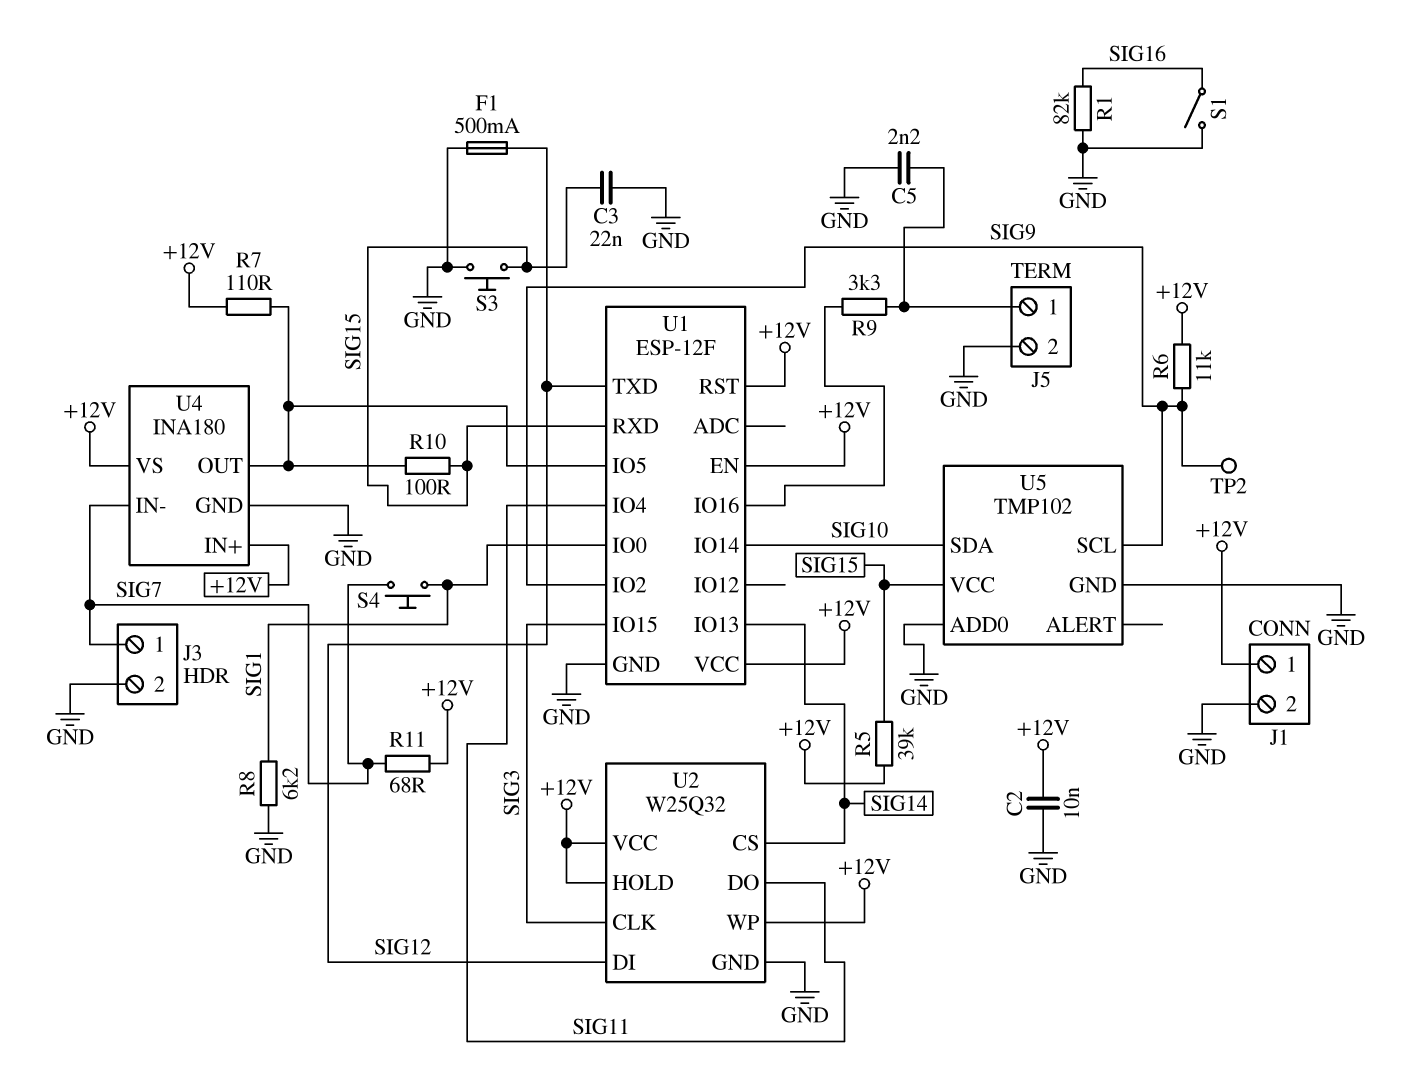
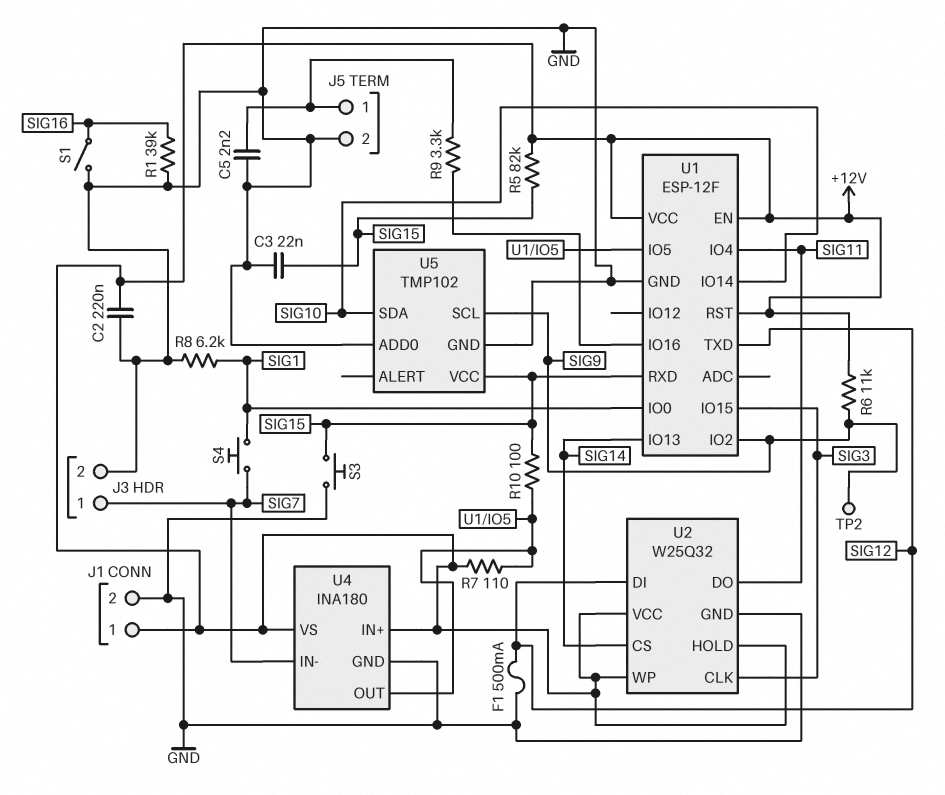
C2: 10nF (+12V, GND) -> 220nF (+12V, GND)
R1: 82k (GND, SIG16) -> 39k (GND, SIG16)
R5: 39k (+12V, SIG15) -> 82k (+12V, SIG15)
R11: 68 (+12V, SIG7) -> none

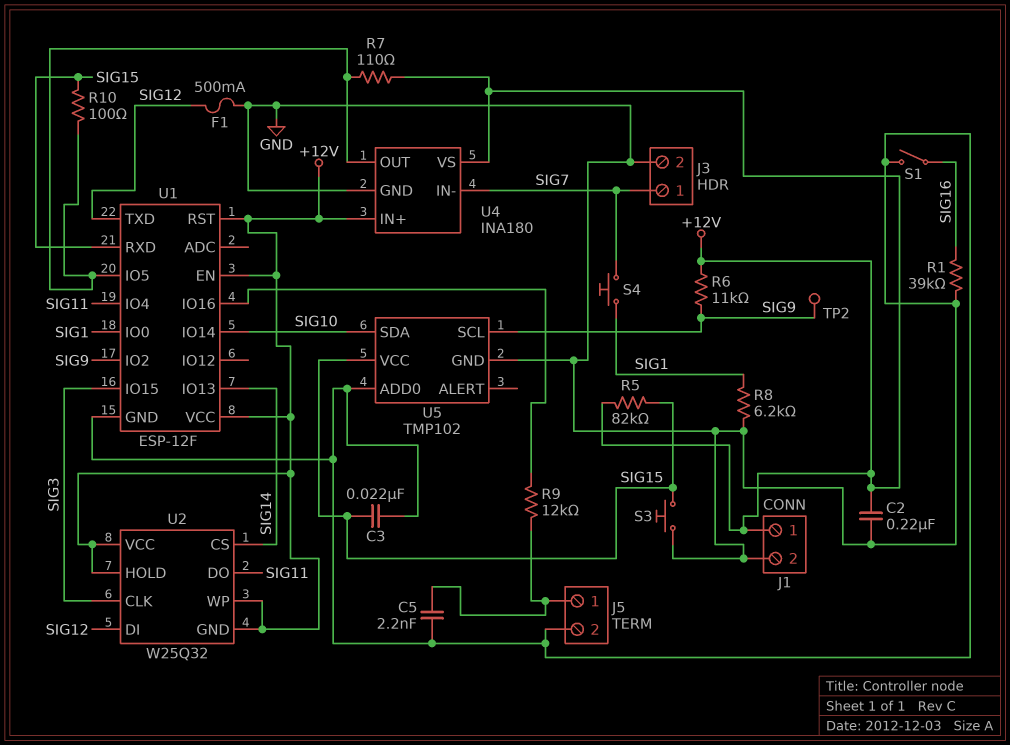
R9: 3.3k (J5/1, U1/IO16) -> 12k (J5/1, U1/IO16)
U2 pin GND: GND -> +12V

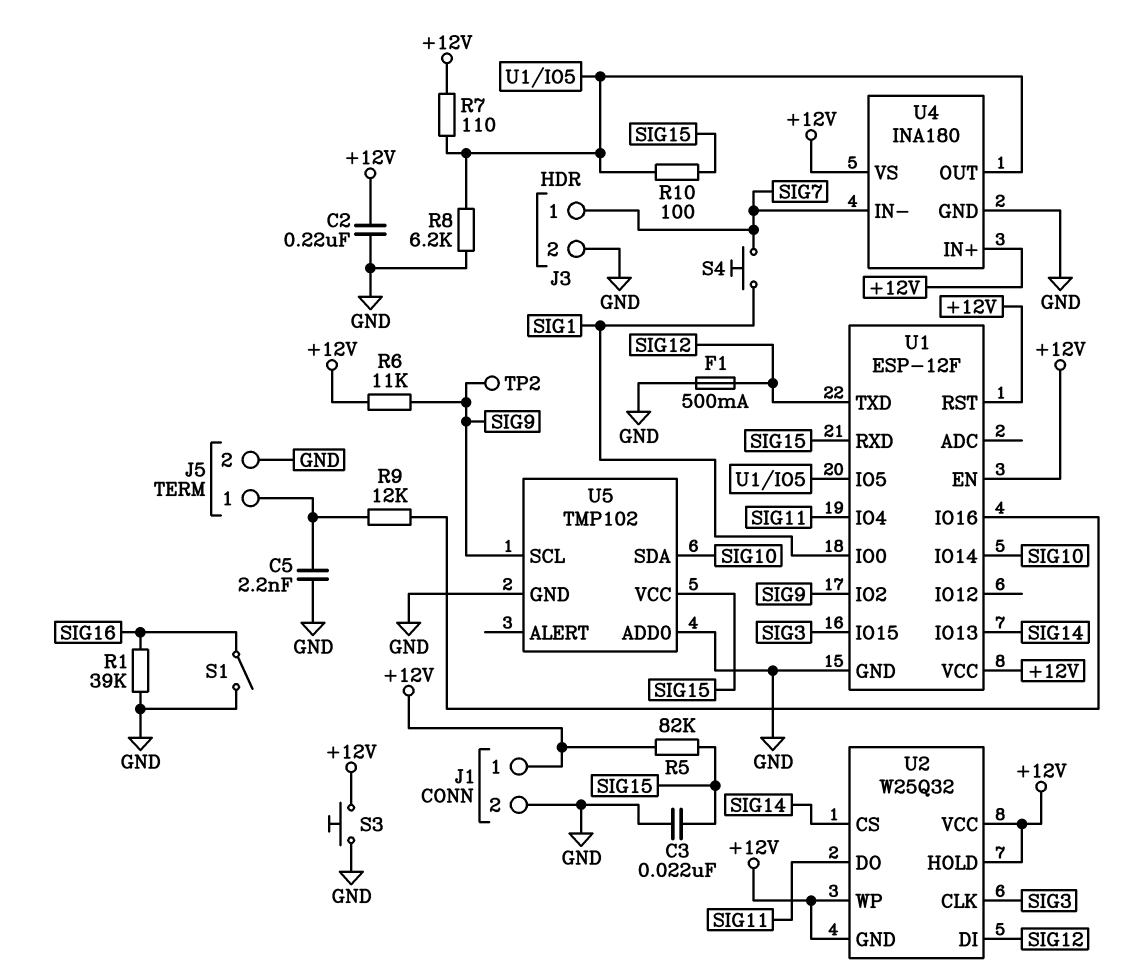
R8: 6.2k (GND, SIG1) -> 6.2k (GND, U1/IO5)
S3: button (GND, SIG15) -> button (+12V, GND)

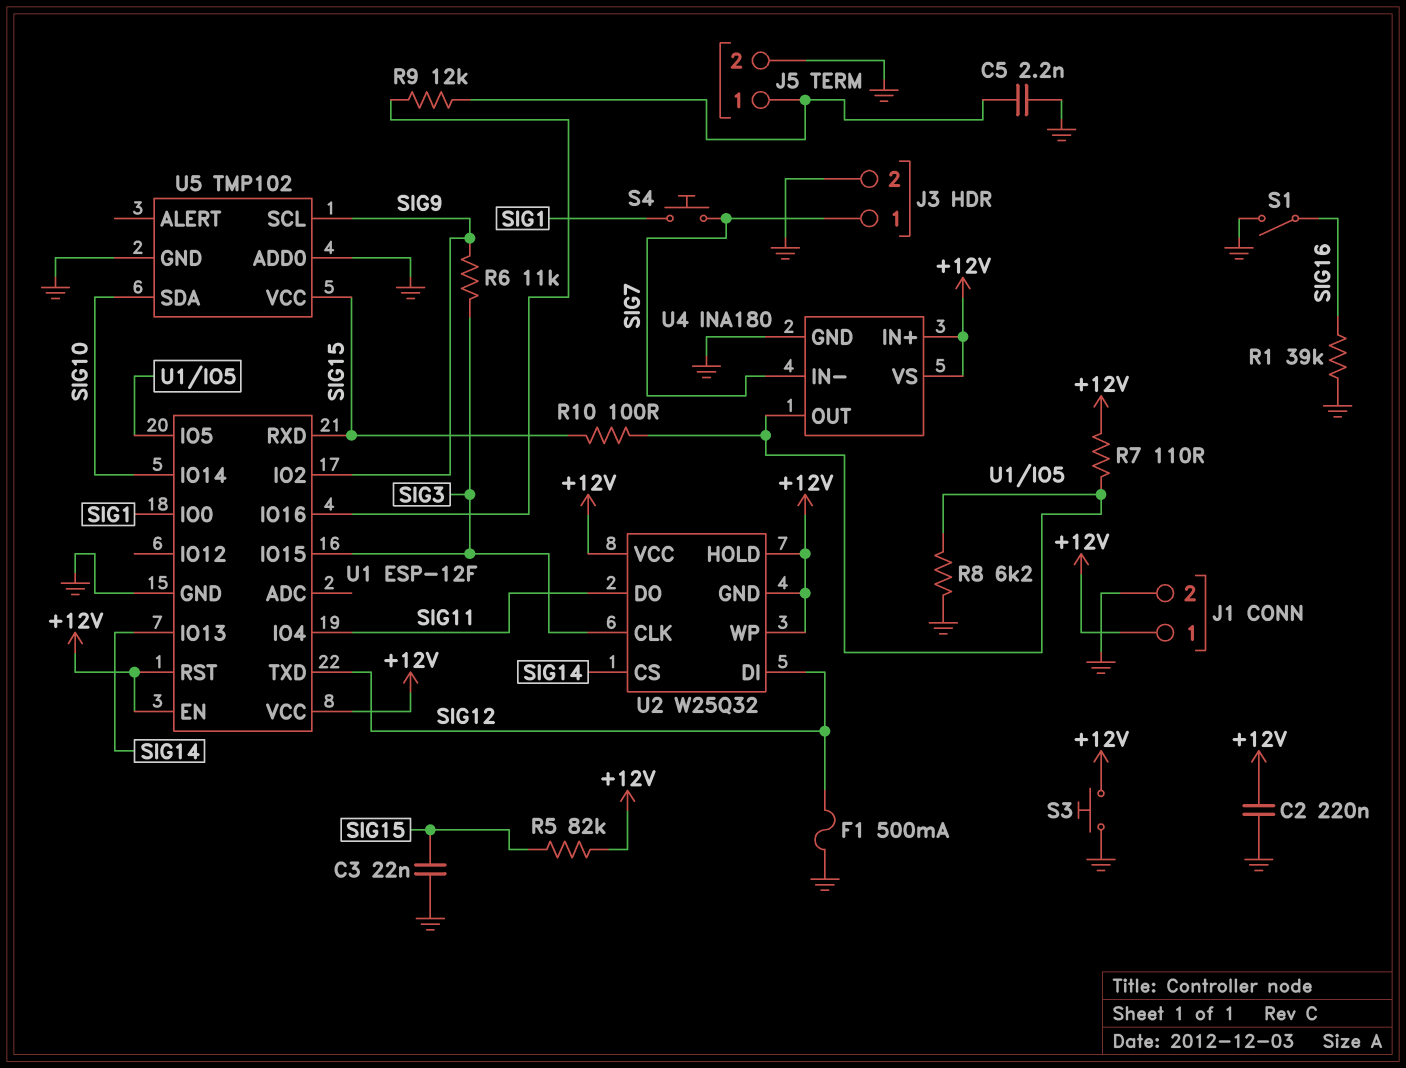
R6: 11k (+12V, SIG9) -> 11k (SIG3, SIG9)
TP2: test point (SIG9) -> none

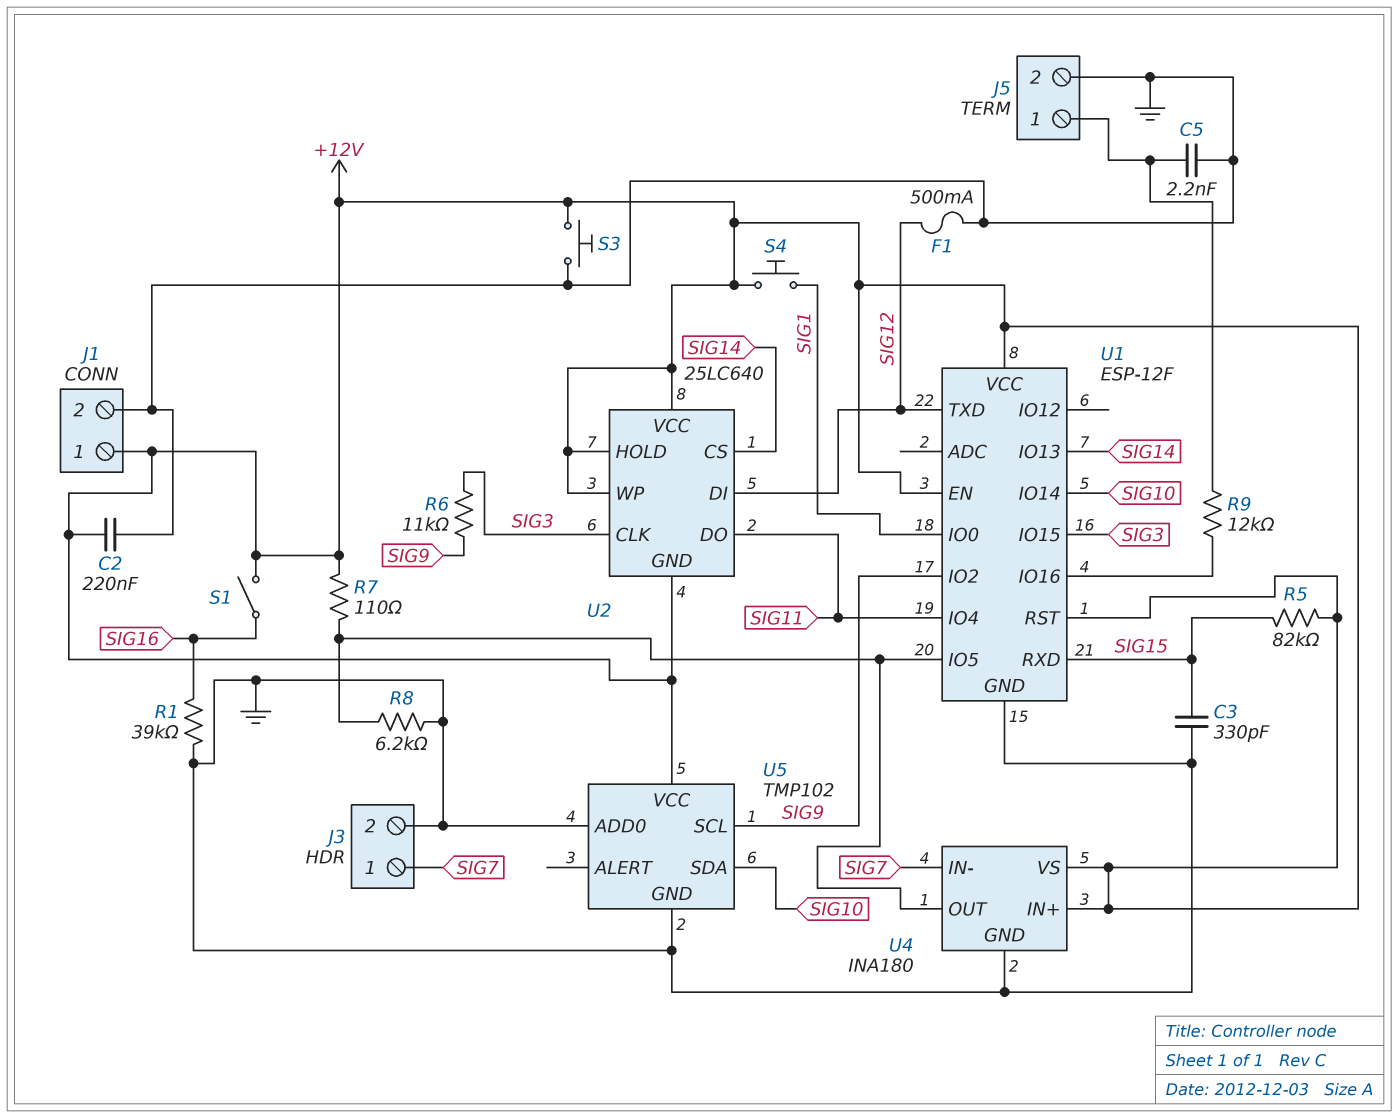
C3: 22nF (GND, SIG15) -> 330pF (GND, SIG15)
R10: 100 (SIG15, U1/IO5) -> none
S1: switch (GND, SIG16) -> switch (+12V, SIG16)
S4: button (SIG1, SIG7) -> button (+12V, SIG1)
U2: W25Q32 -> 25LC640
U5 pin VCC: SIG15 -> +12V

